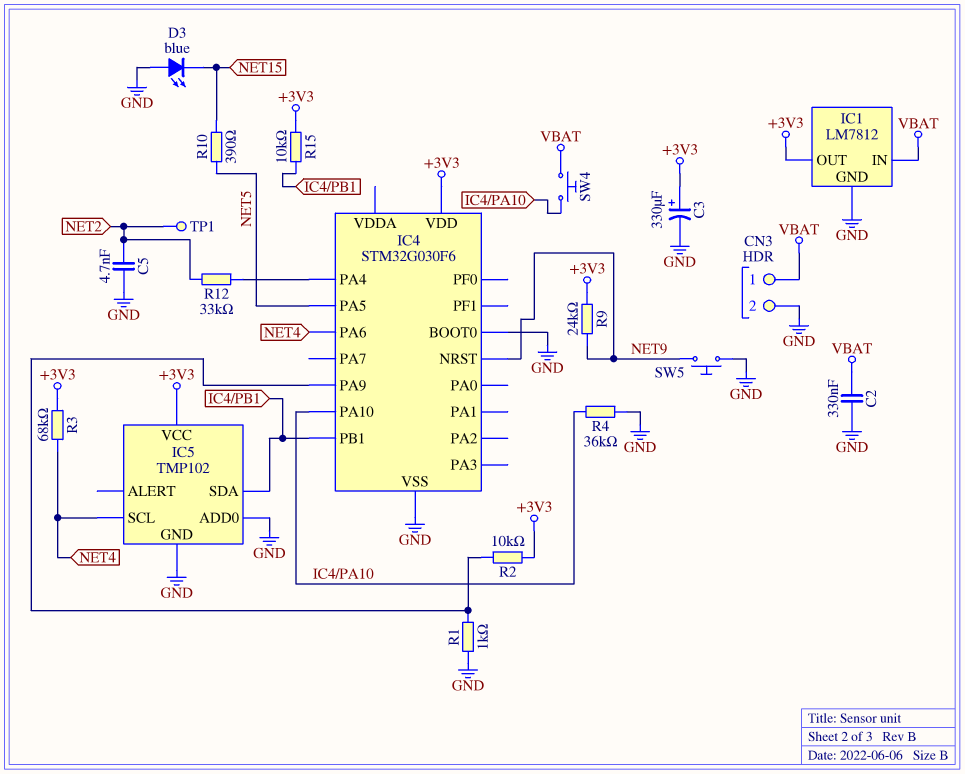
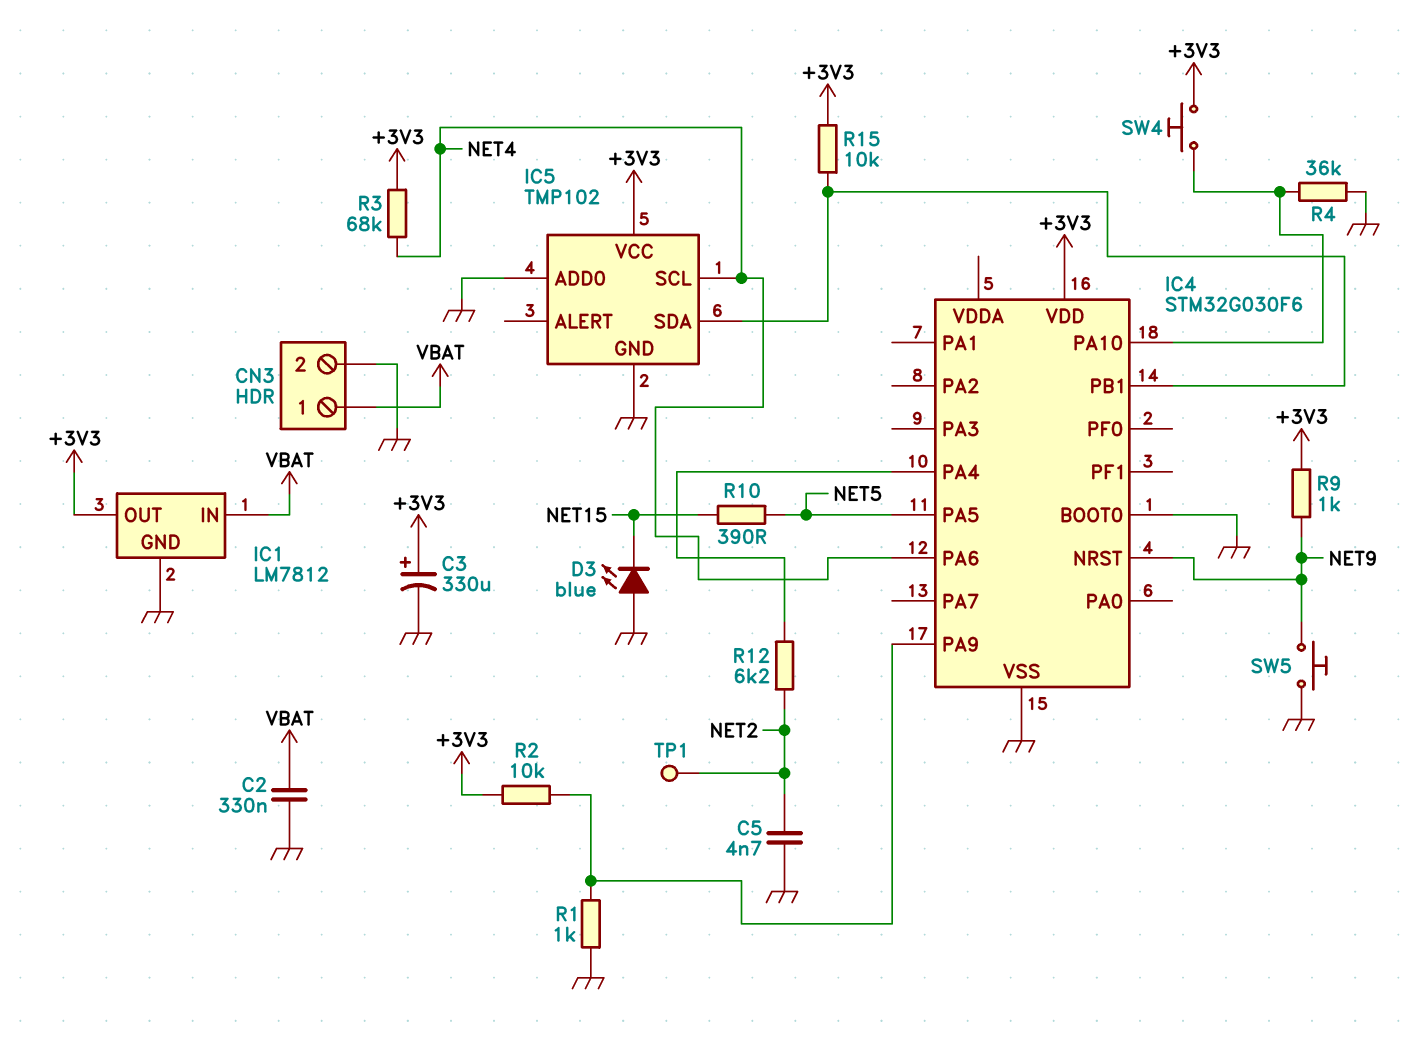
R9: 24k (+3V3, NET9) -> 1k (+3V3, NET9)
R12: 33k (IC4/PA4, NET2) -> 6.2k (IC4/PA4, NET2)
SW4: button (IC4/PA10, VBAT) -> button (+3V3, IC4/PA10)

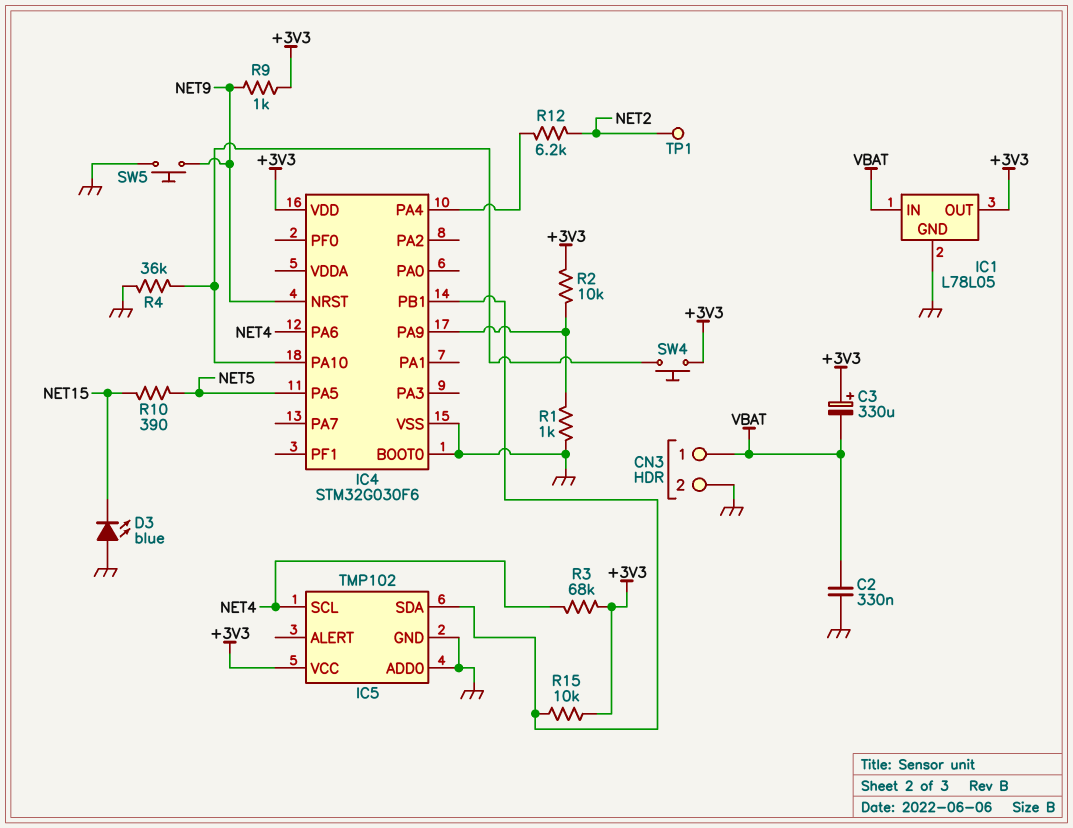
C3: 330uF (plus +3V3, minus GND) -> 330uF (plus +3V3, minus VBAT)
C5: 4.7nF (GND, NET2) -> none
IC1: LM7812 -> L78L05

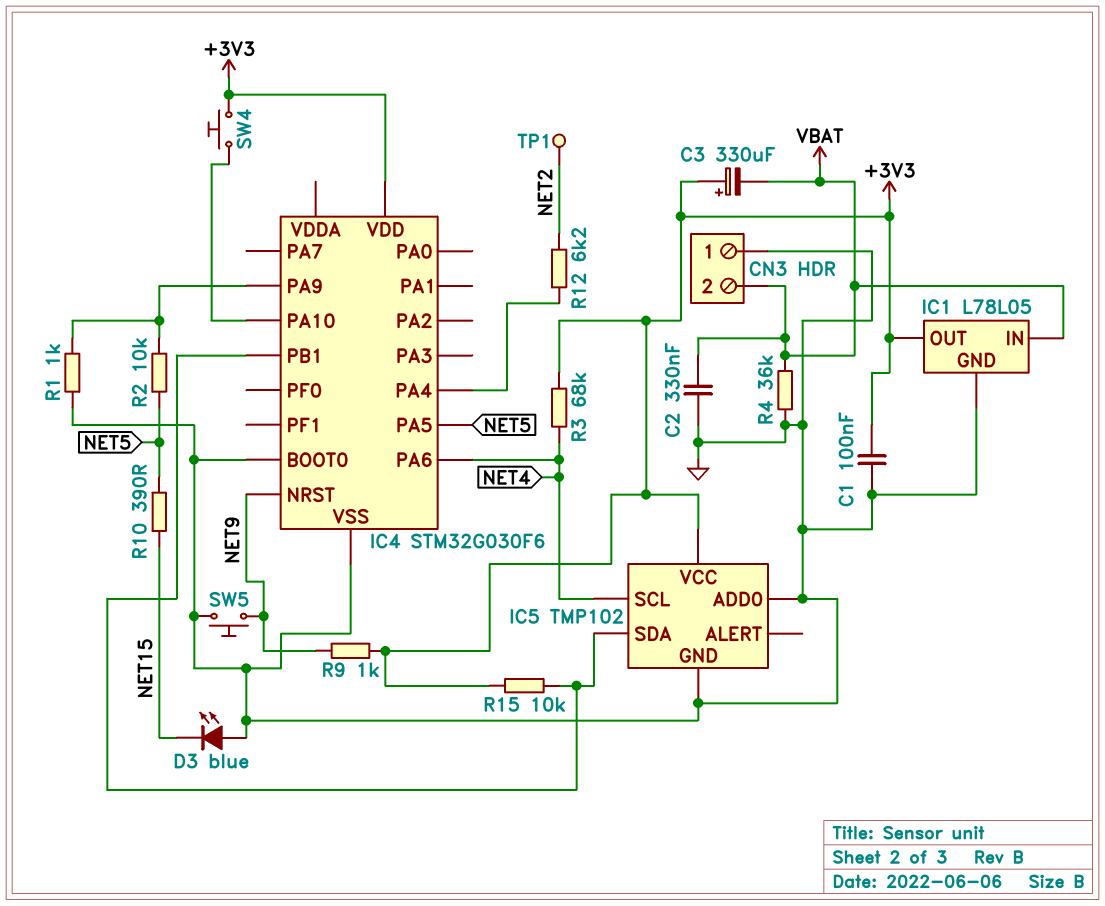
C1: none -> 100nF (+3V3, GND)
CN3 pin 1: VBAT -> GND
CN3 pin 2: GND -> VBAT
R2: 10k (+3V3, IC4/PA9) -> 10k (IC4/PA9, NET5)
R4: 36k (GND, IC4/PA10) -> 36k (GND, VBAT)

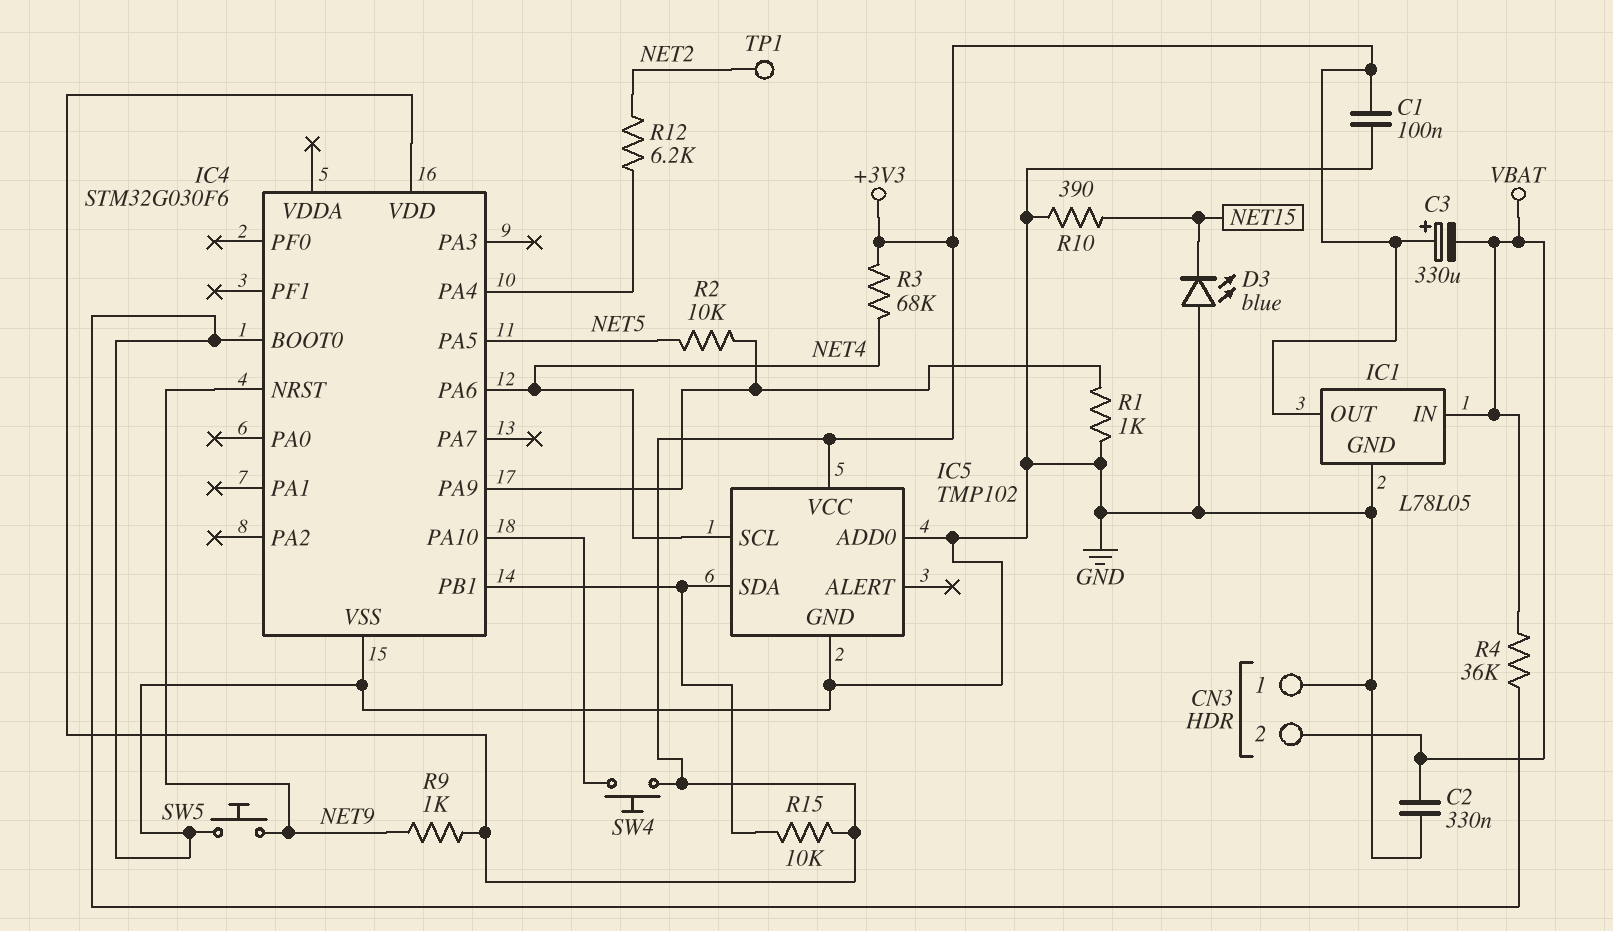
R10: 390 (NET5, NET15) -> 390 (GND, NET15)

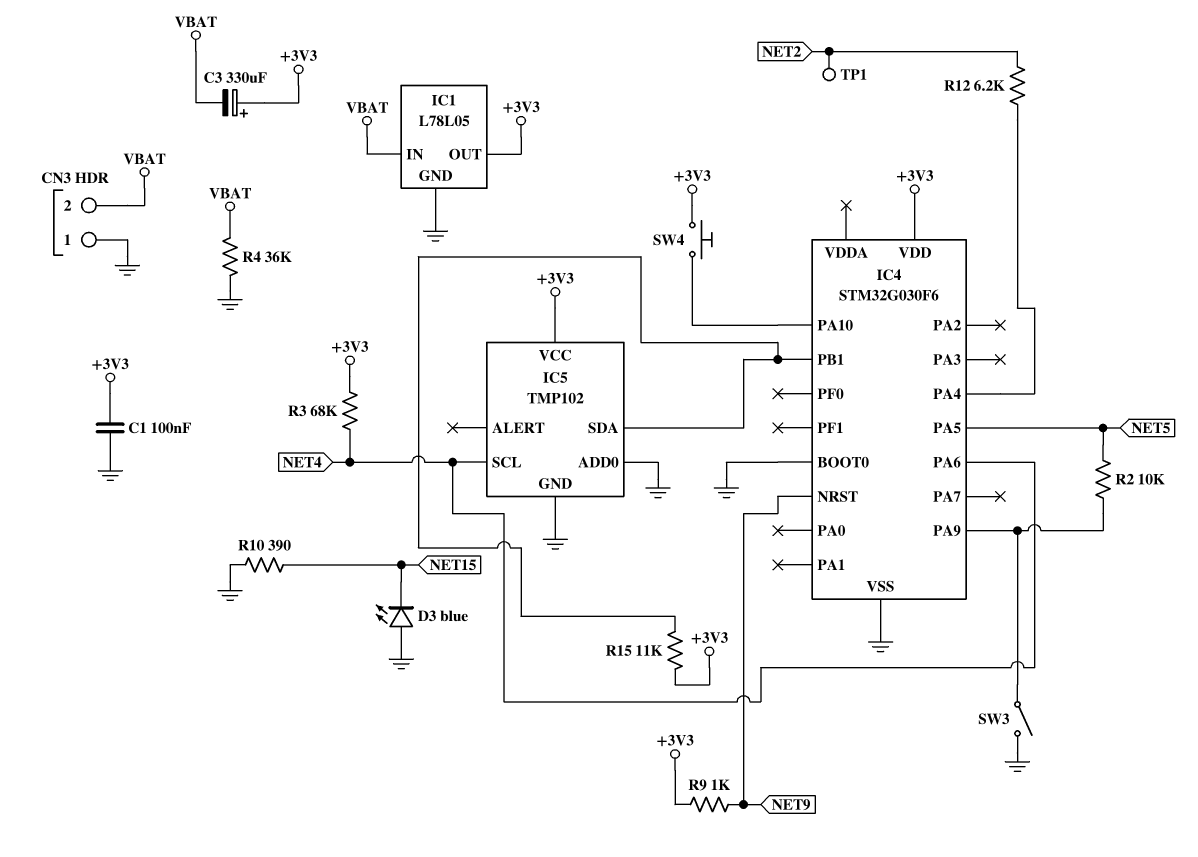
C2: 330nF (GND, VBAT) -> none
R1: 1k (GND, IC4/PA9) -> none
R15: 10k (+3V3, IC4/PB1) -> 11k (+3V3, IC4/PB1)
SW3: none -> switch (GND, IC4/PA9)
SW5: button (GND, NET9) -> none

